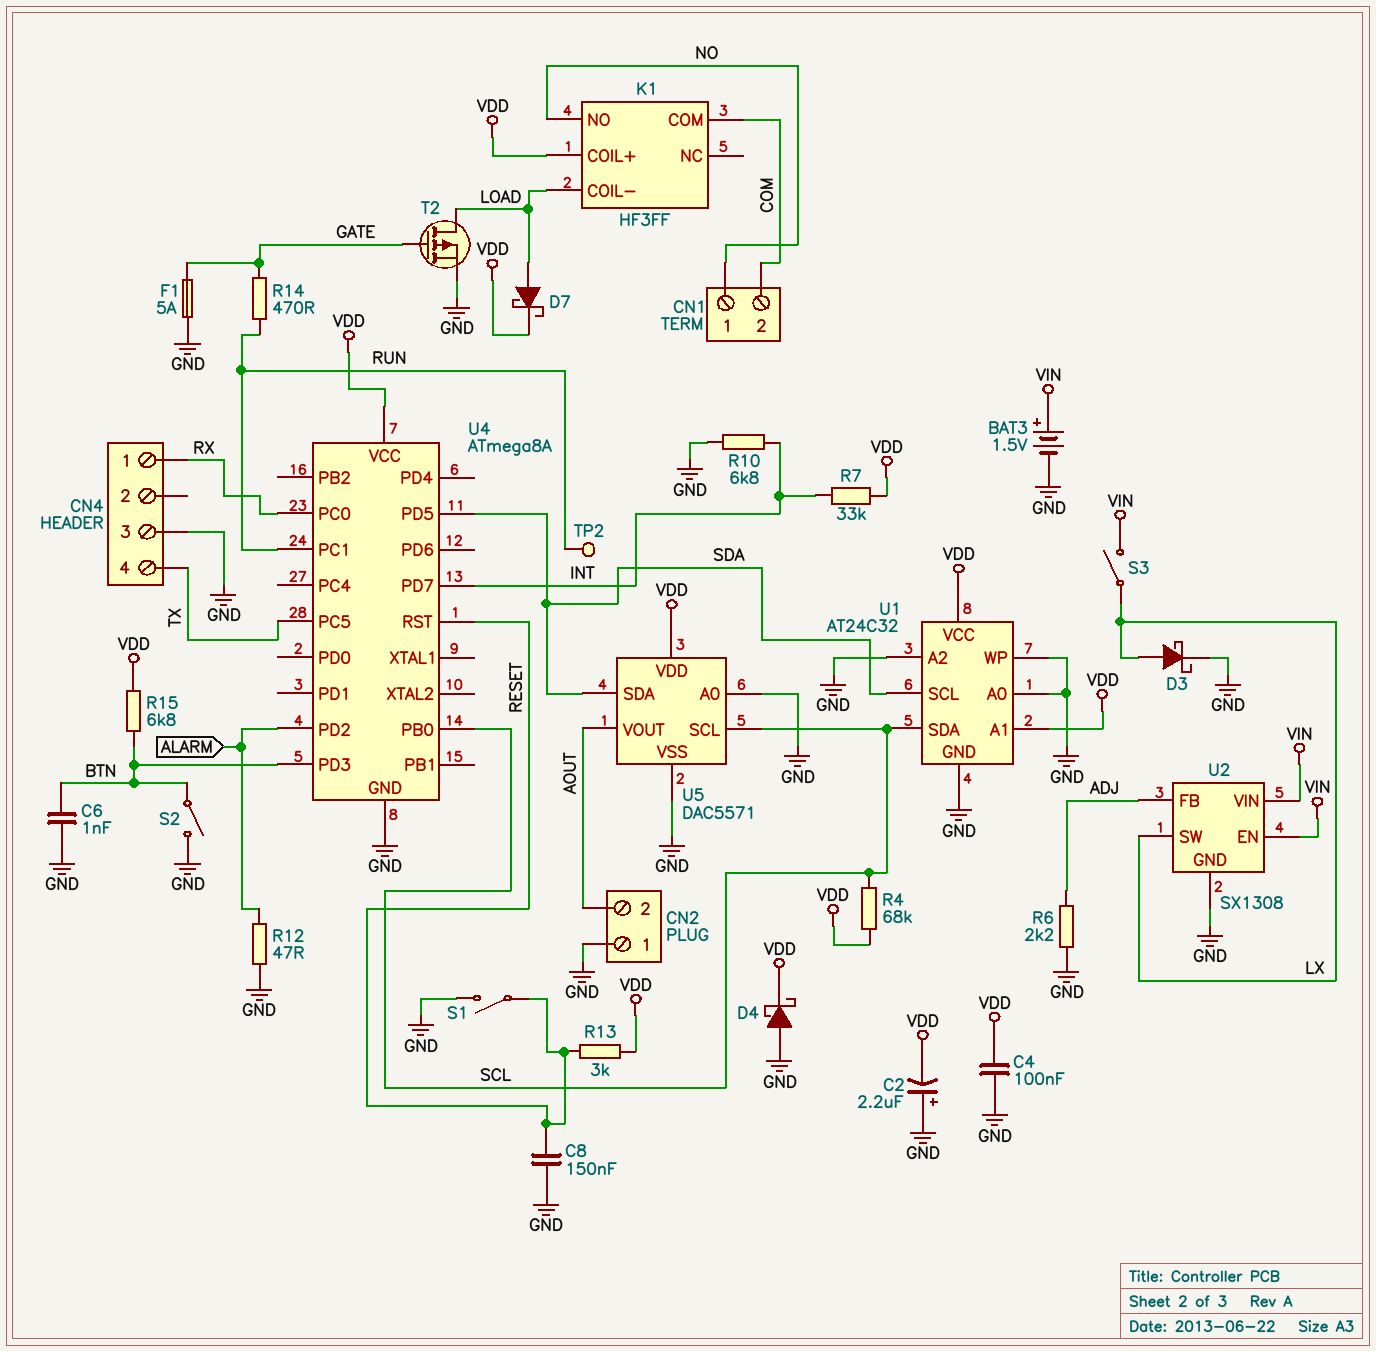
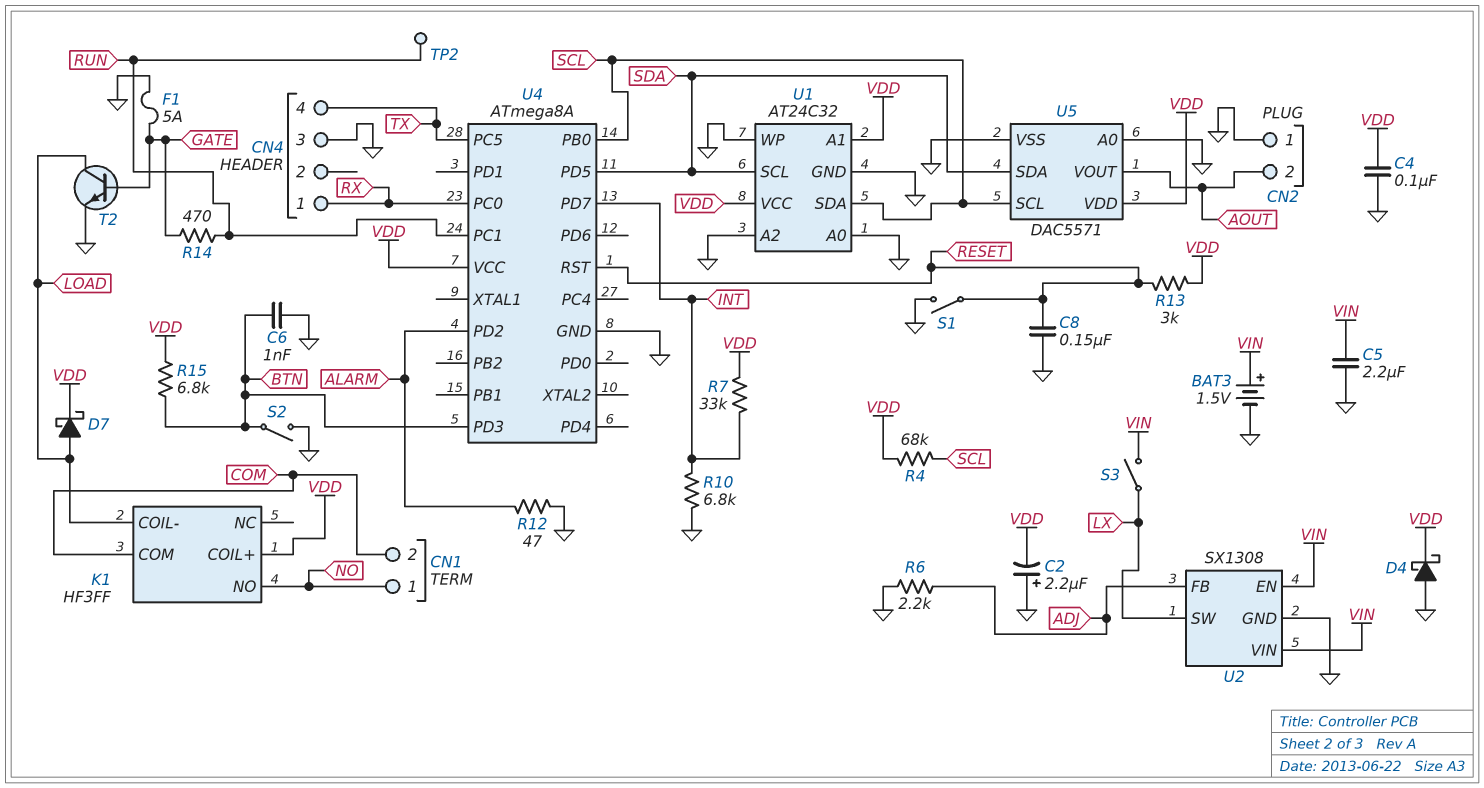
C5: none -> 2.2uF (GND, VIN)
D3: schottky (A LX, K GND) -> none
T2: PMOS (G GATE, D LOAD, S GND) -> NPN (B GATE, C LOAD, E GND)

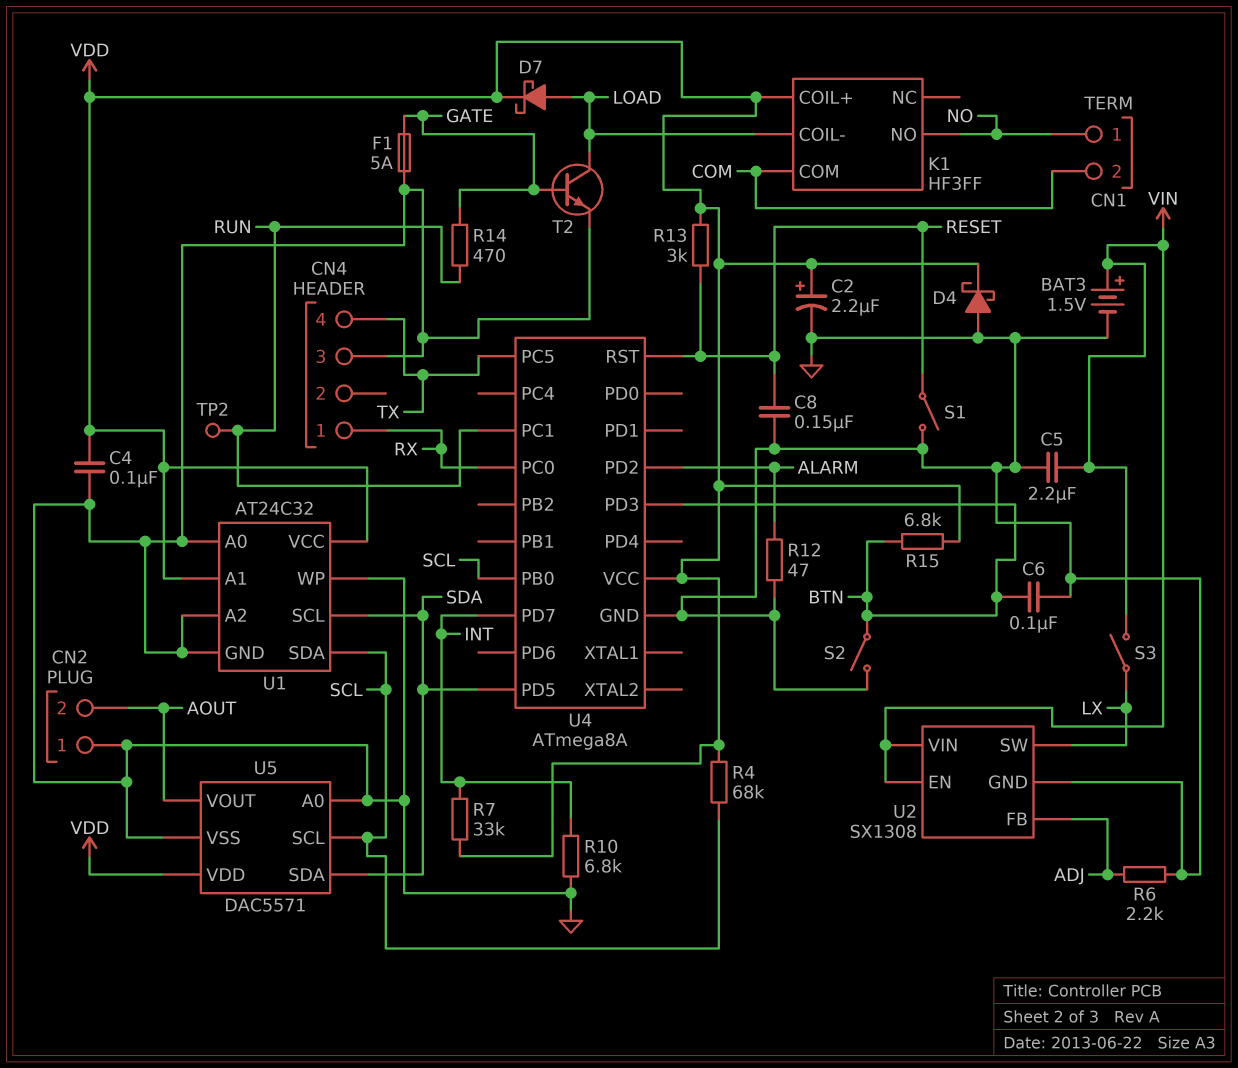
C2: 2.2uF (plus GND, minus VDD) -> 2.2uF (plus VDD, minus GND)
C6: 1nF (BTN, GND) -> 100nF (BTN, GND)

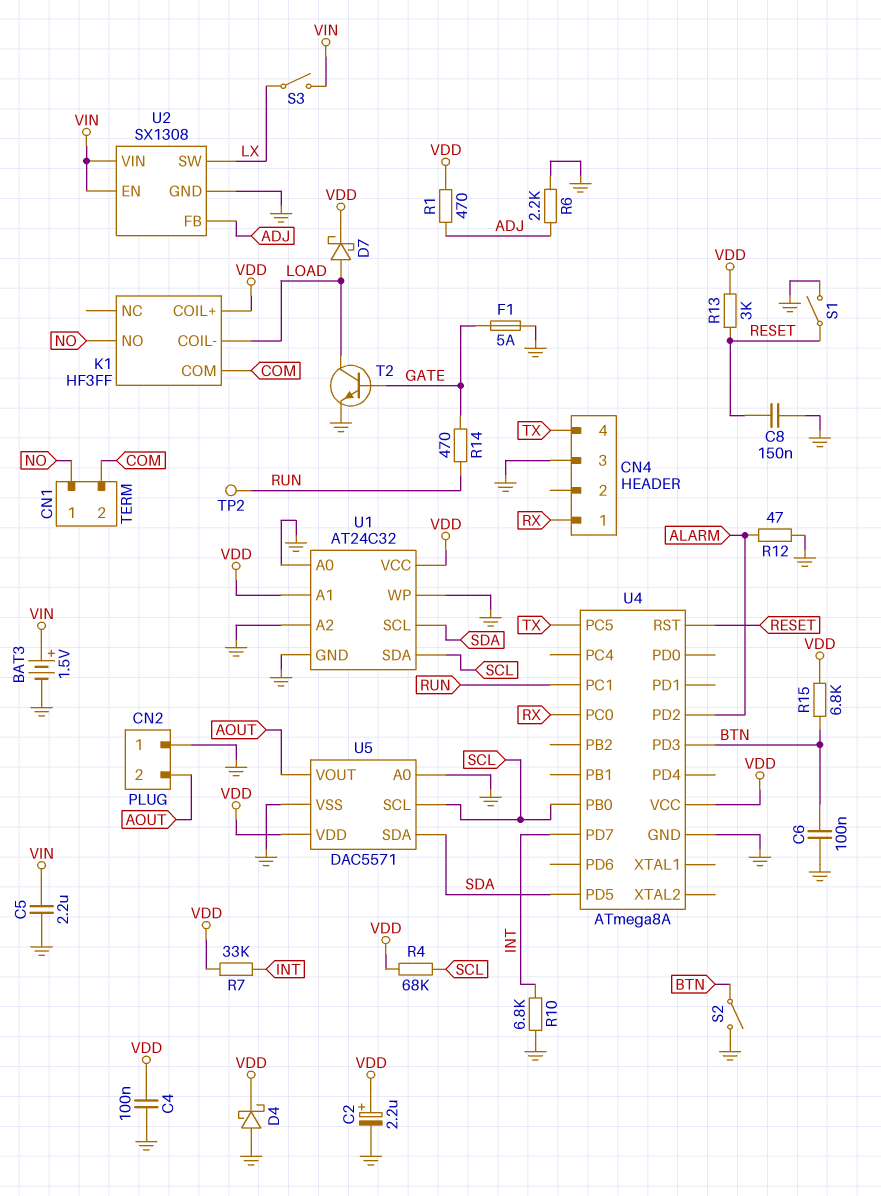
R1: none -> 470 (ADJ, VDD)

